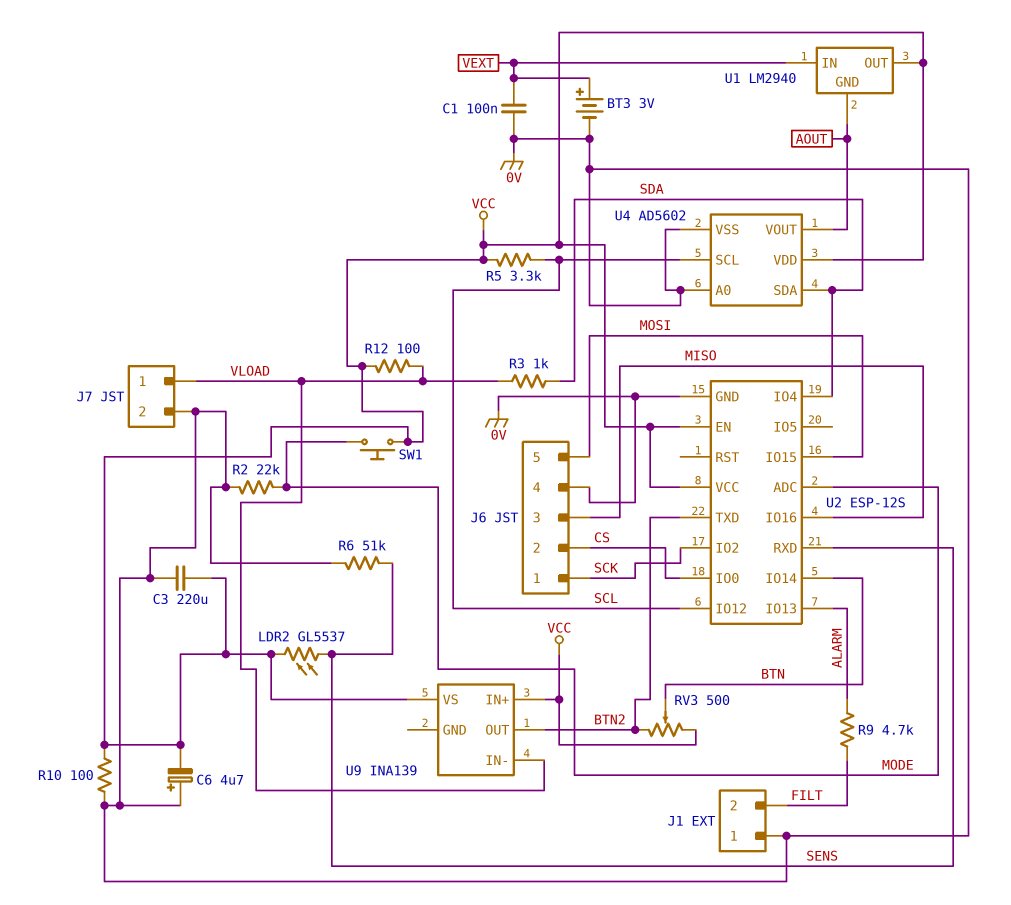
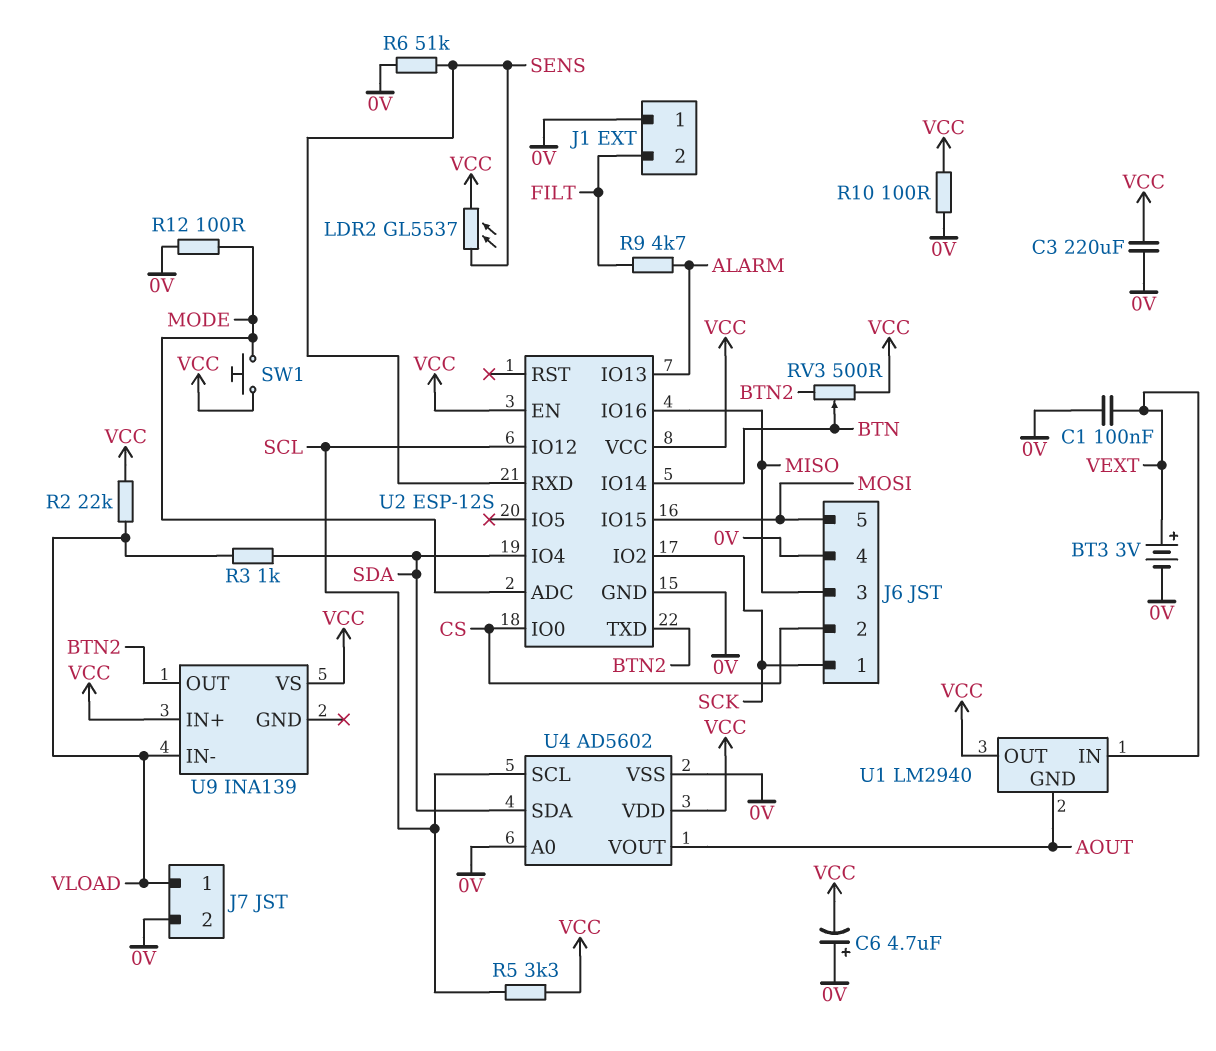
R2: 22k (0V, MODE) -> 22k (VCC, VLOAD)
R12: 100 (VCC, VLOAD) -> 100 (0V, MODE)

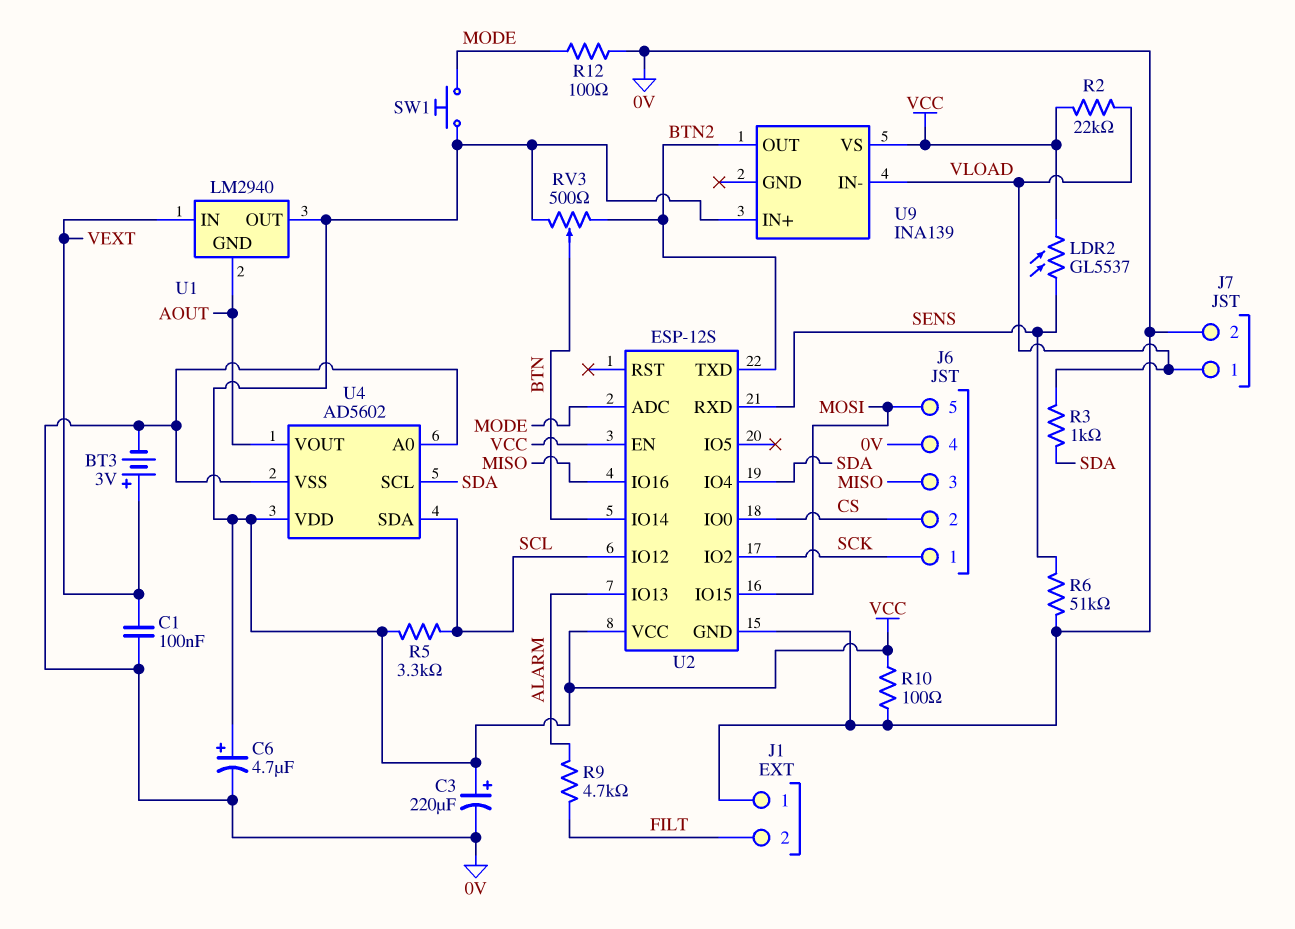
C3: 220uF (0V, VCC) -> 220uF (plus VCC, minus 0V)
C6: 4.7uF (plus 0V, minus VCC) -> 4.7uF (plus VCC, minus 0V)
U4 pin SCL: SCL -> SDA
U4 pin SDA: SDA -> SCL

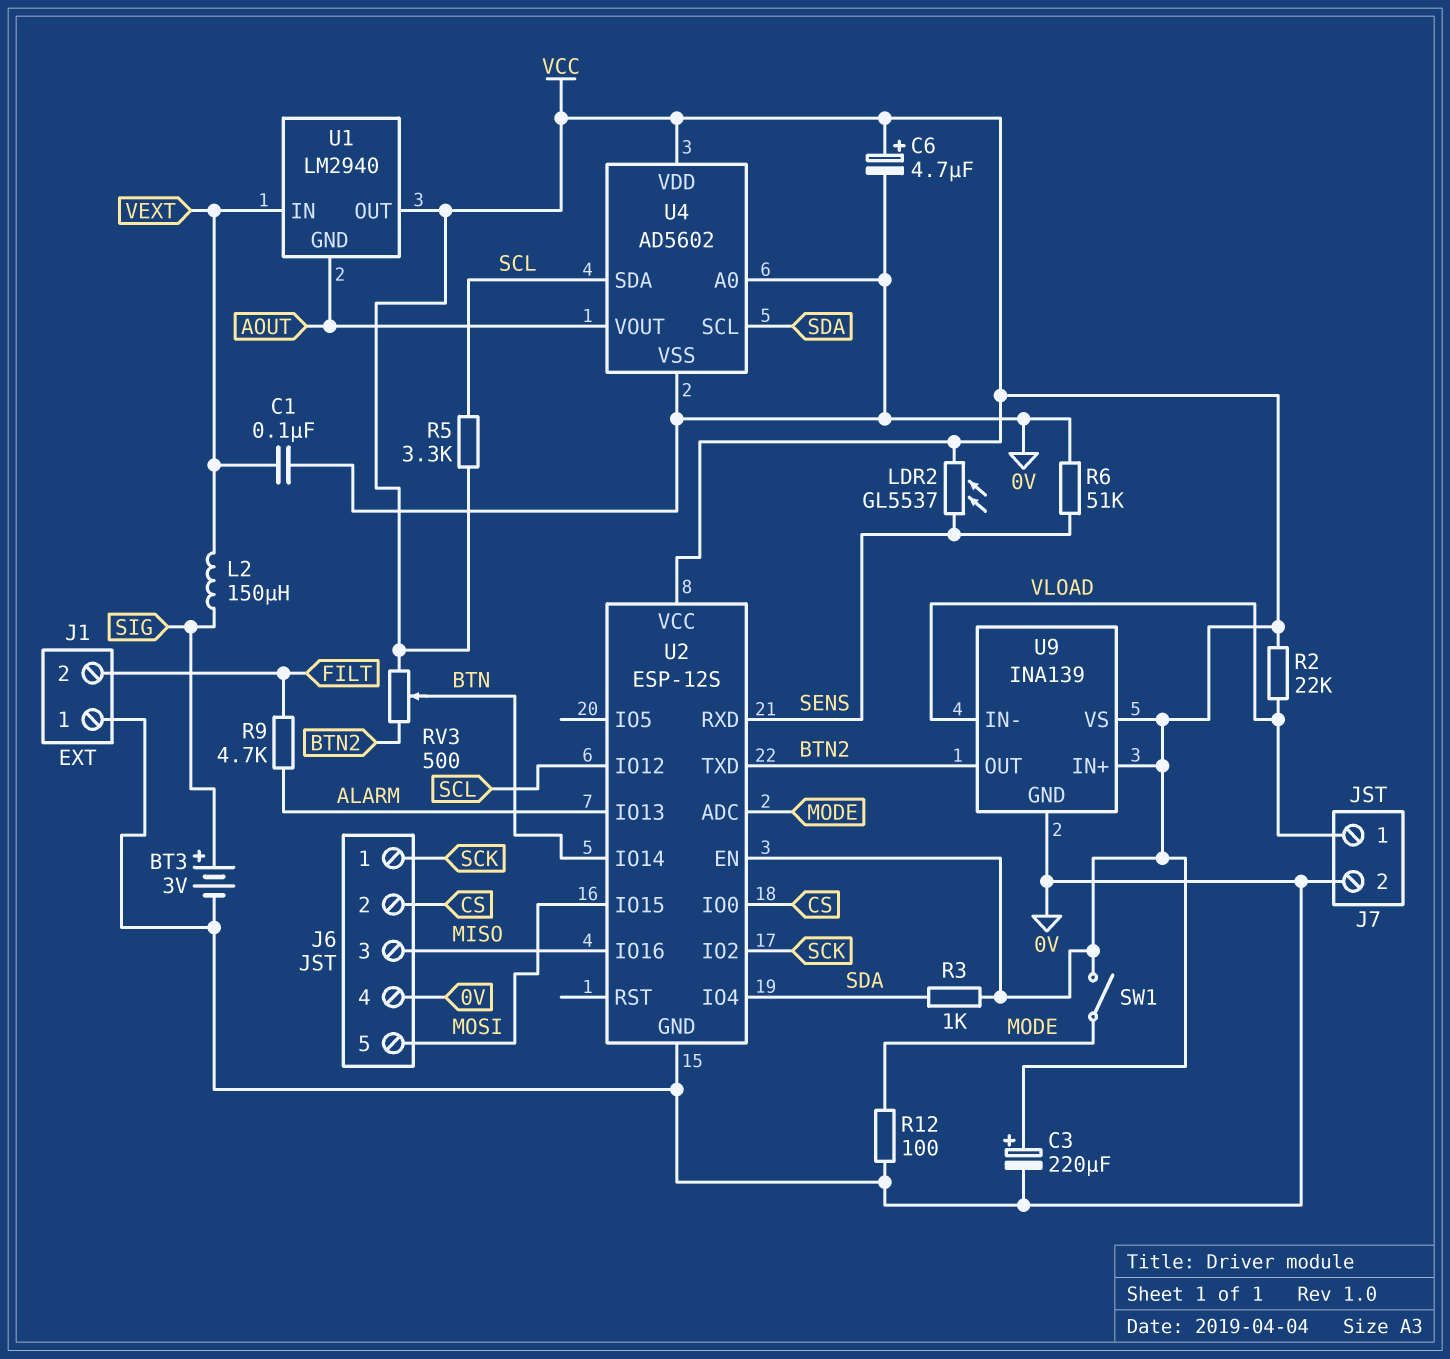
BT3: 3V (plus VEXT, minus 0V) -> 3V (plus SIG, minus 0V)
L2: none -> 150uH (SIG, VEXT)
R3: 1k (SDA, VLOAD) -> 1k (SDA, VCC)
R10: 100 (0V, VCC) -> none
SW1: button (MODE, VCC) -> switch (MODE, VCC)
U9 pin GND: none -> 0V

